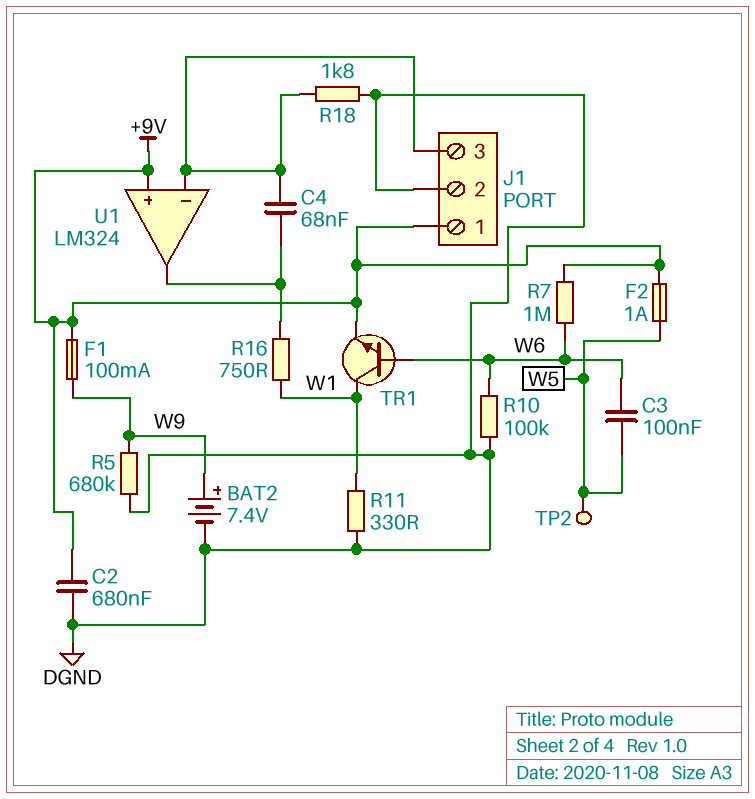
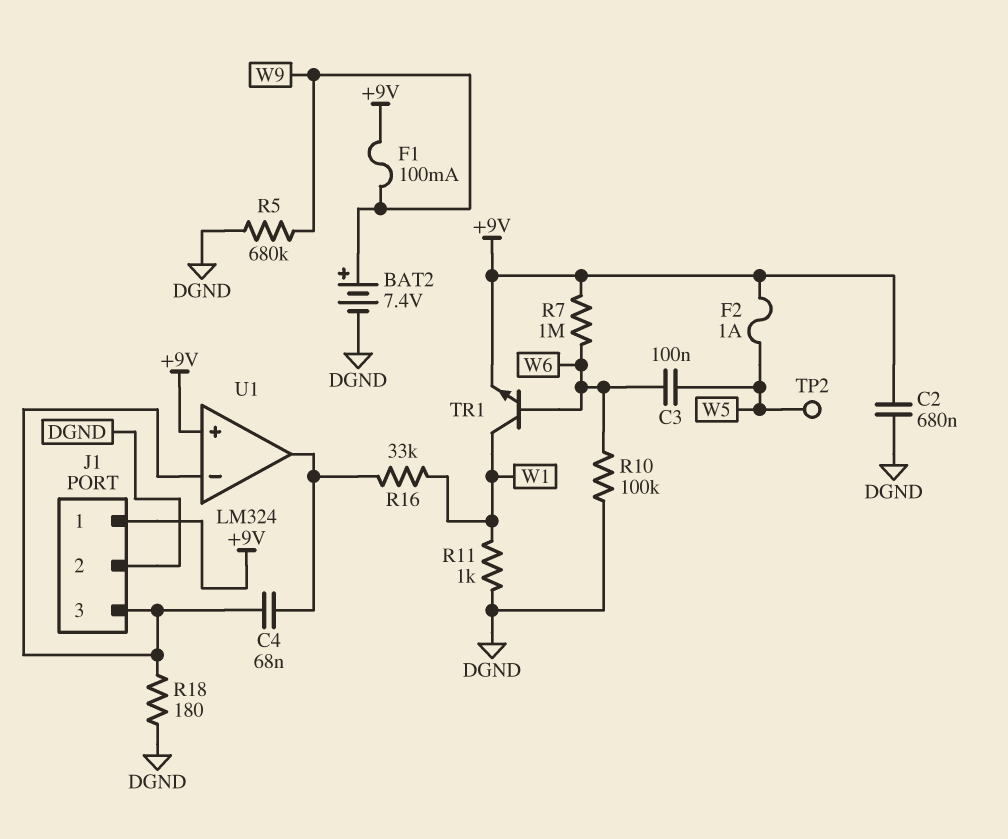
R11: 330 (DGND, W1) -> 1k (DGND, W1)
R16: 750 (U1/out, W1) -> 33k (U1/out, W1)
R18: 1.8k (DGND, J1/3) -> 180 (DGND, J1/3)

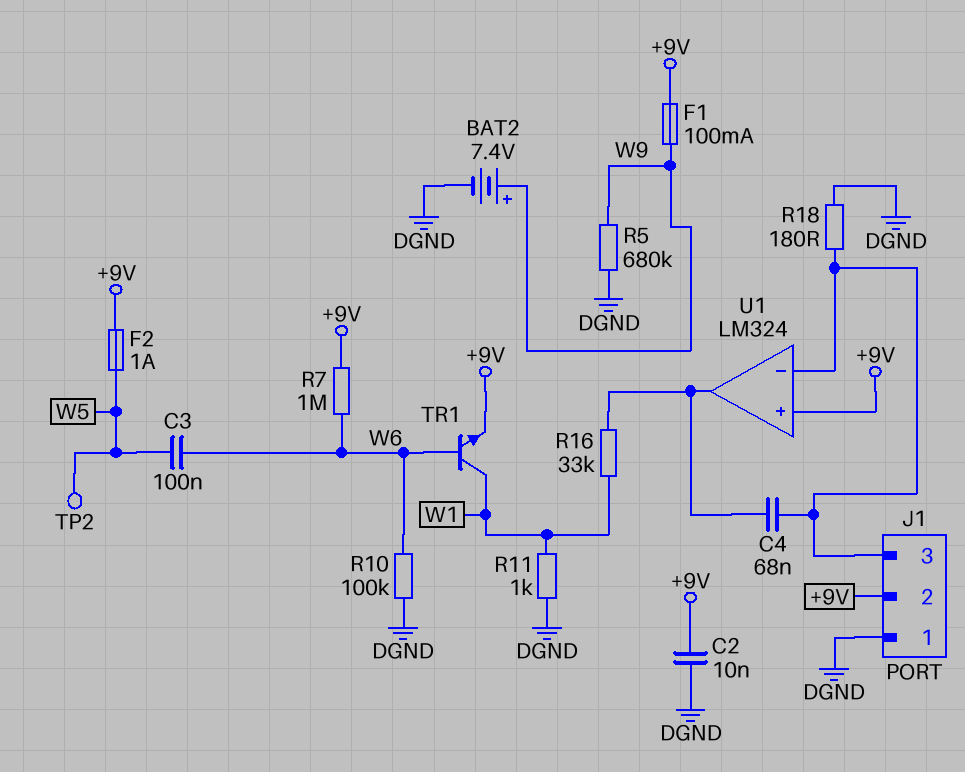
C2: 680nF (+9V, DGND) -> 10nF (+9V, DGND)
J1 pin 1: +9V -> DGND
J1 pin 2: DGND -> +9V

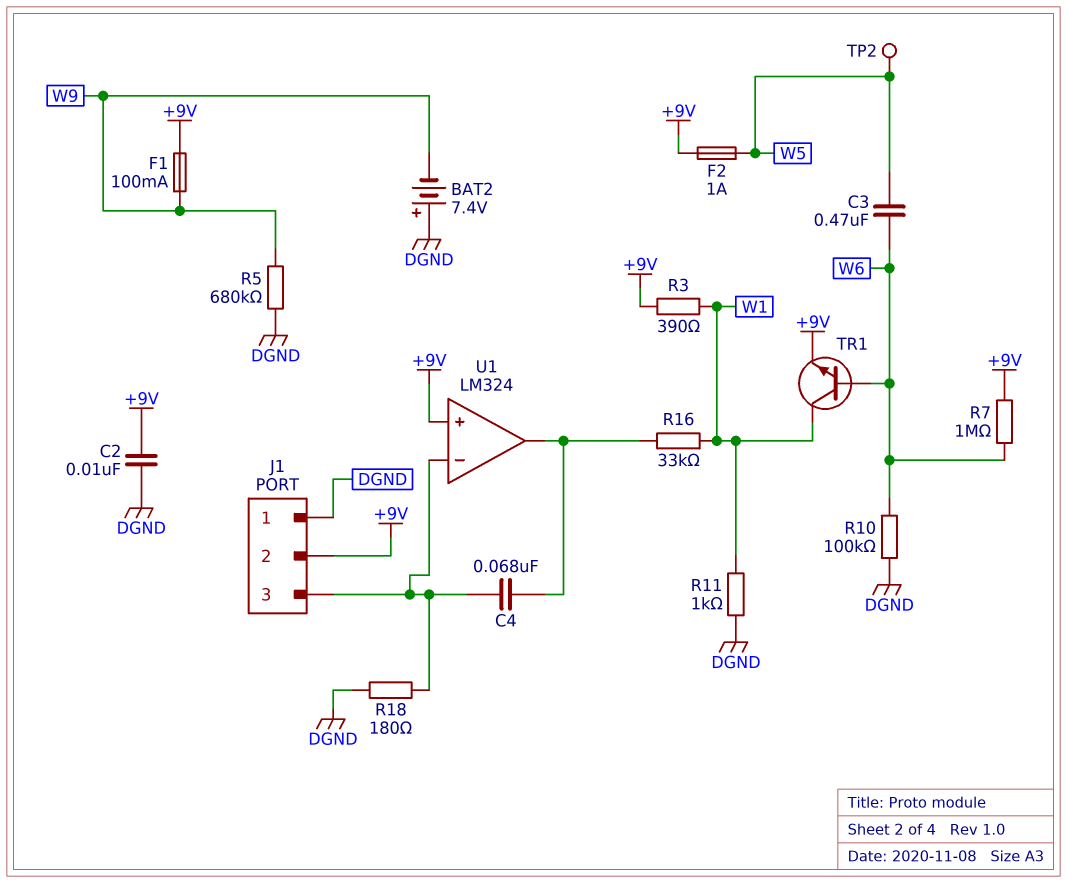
BAT2: 7.4V (plus W9, minus DGND) -> 7.4V (plus DGND, minus W9)
C3: 100nF (W5, W6) -> 470nF (W5, W6)
R3: none -> 390 (+9V, W1)

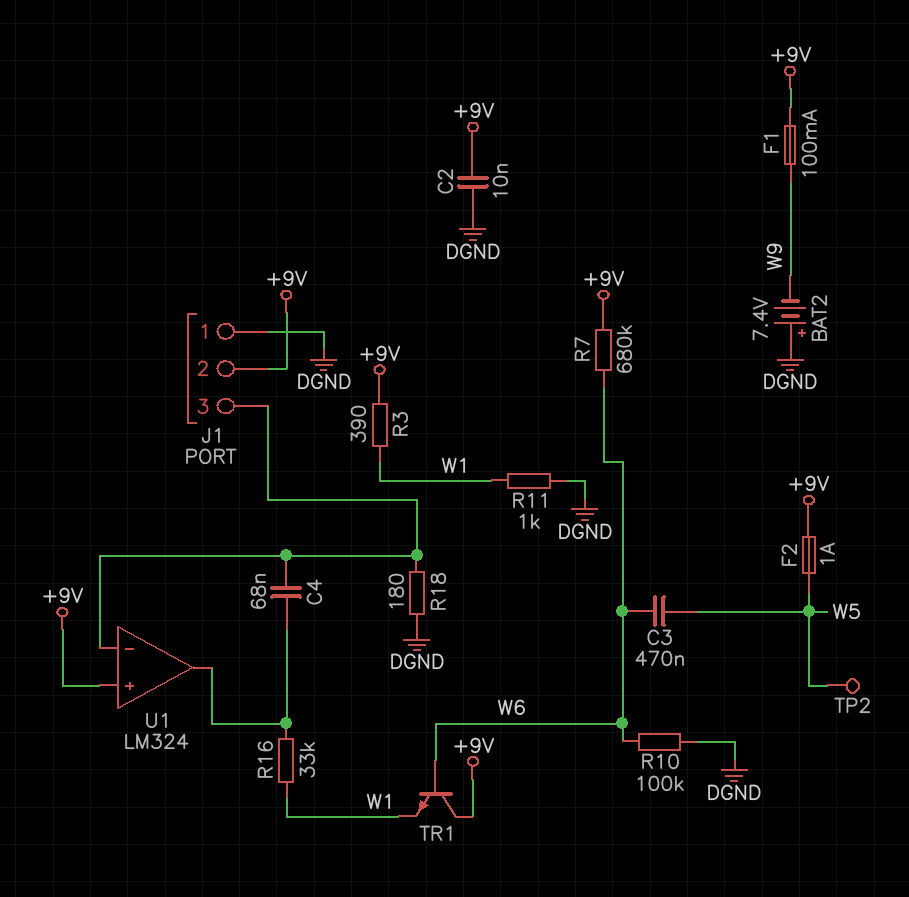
R5: 680k (DGND, W9) -> none
R7: 1M (+9V, W6) -> 680k (+9V, W6)
TR1: NPN (B W6, C W1, E +9V) -> NPN (B W6, C +9V, E W1)

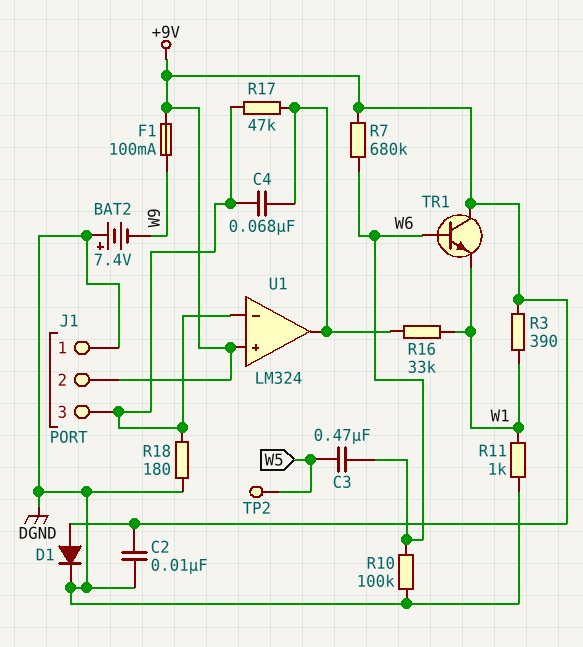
D1: none -> diode (A +9V, K DGND)
F2: 1A (+9V, W5) -> none
R17: none -> 47k (J1/3, U1/out)

